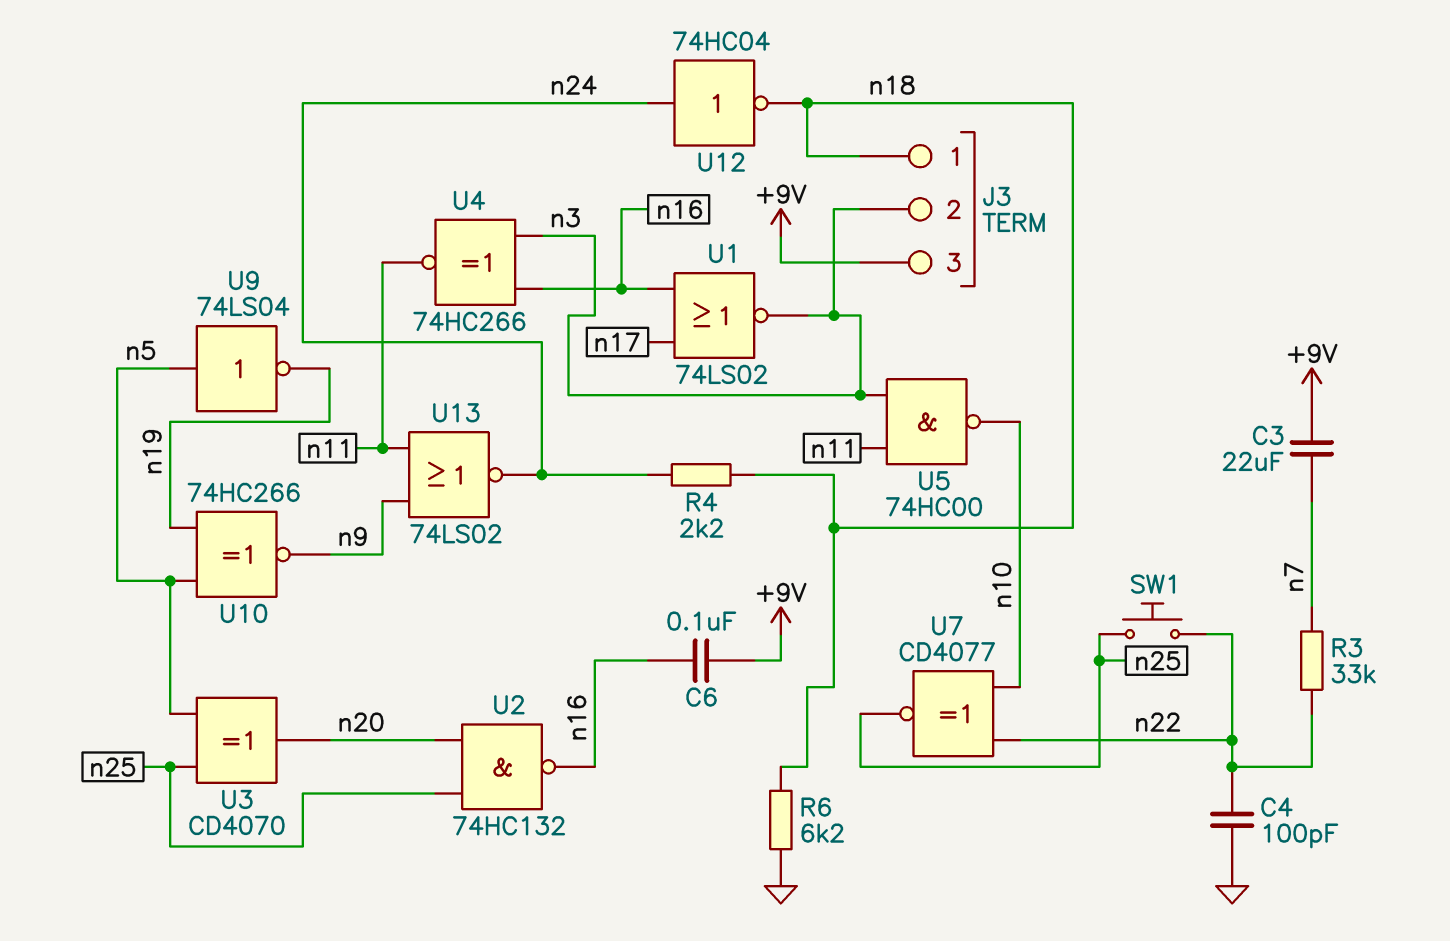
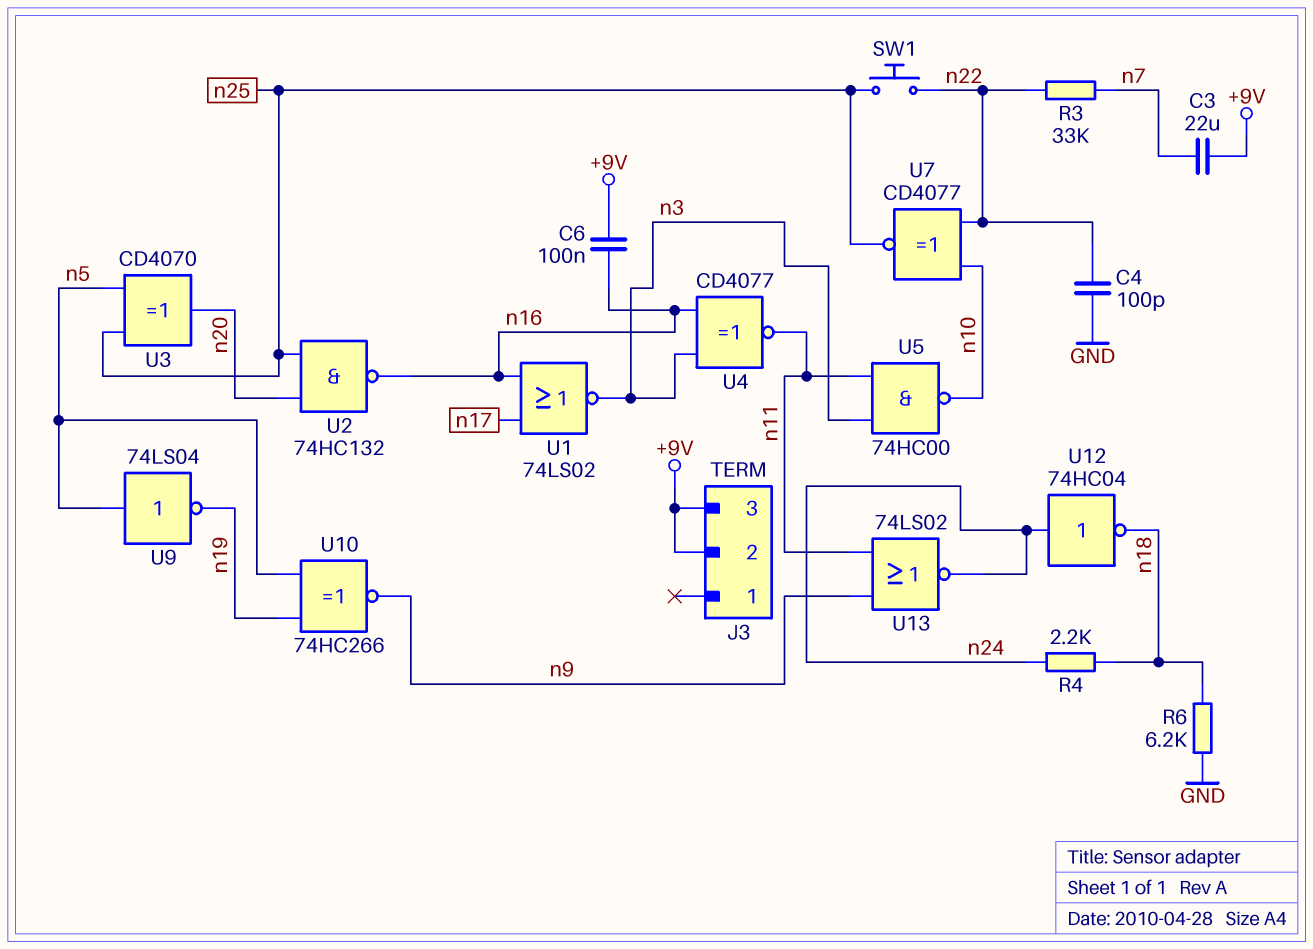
J3 pin 1: n18 -> none
J3 pin 2: n3 -> +9V
U4: XNOR 74HC266 (in n3, in n16, out n11) -> XNOR CD4077 (in n3, in n16, out n11)

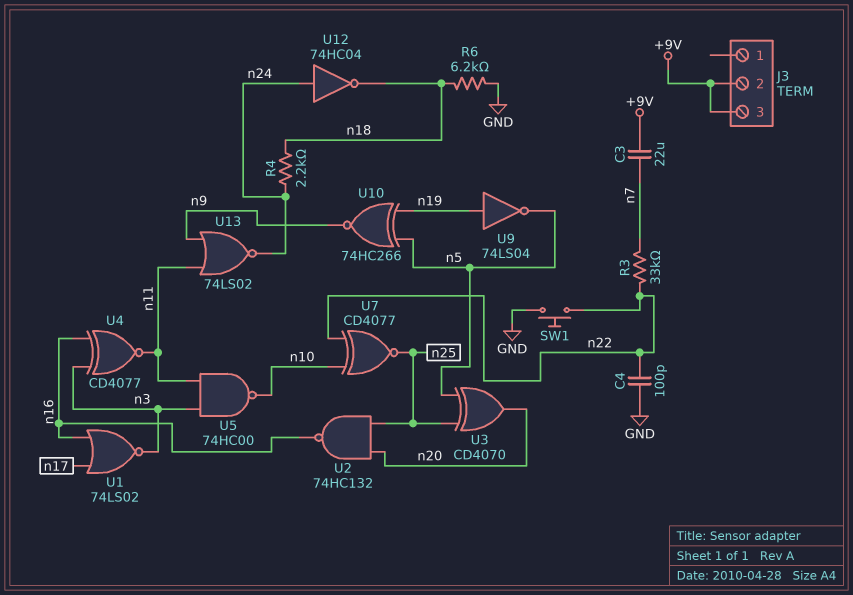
C6: 100nF (+9V, n16) -> none
SW1: button (n22, n25) -> button (GND, n22)
U9: NOT 74LS04 (in n5, out n19) -> NOT 74LS04 (in n19, out n5)

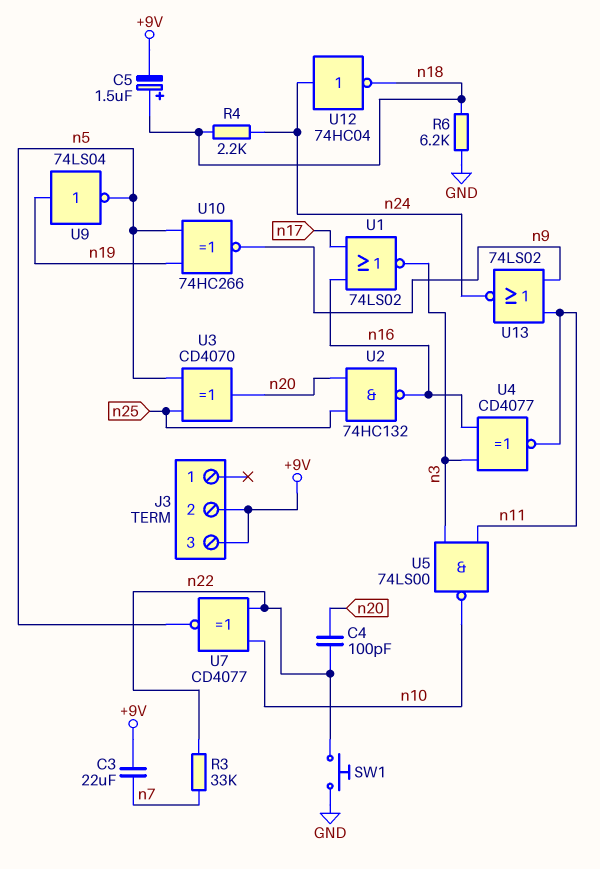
C4: 100pF (GND, n22) -> 100pF (n20, n22)
C5: none -> 1.5uF (plus n18, minus +9V)
U5: NAND 74HC00 (in n3, in n11, out n10) -> NAND 74LS00 (in n3, in n11, out n10)
U7: XNOR CD4077 (in n10, in n22, out n25) -> XNOR CD4077 (in n10, in n22, out n5)

